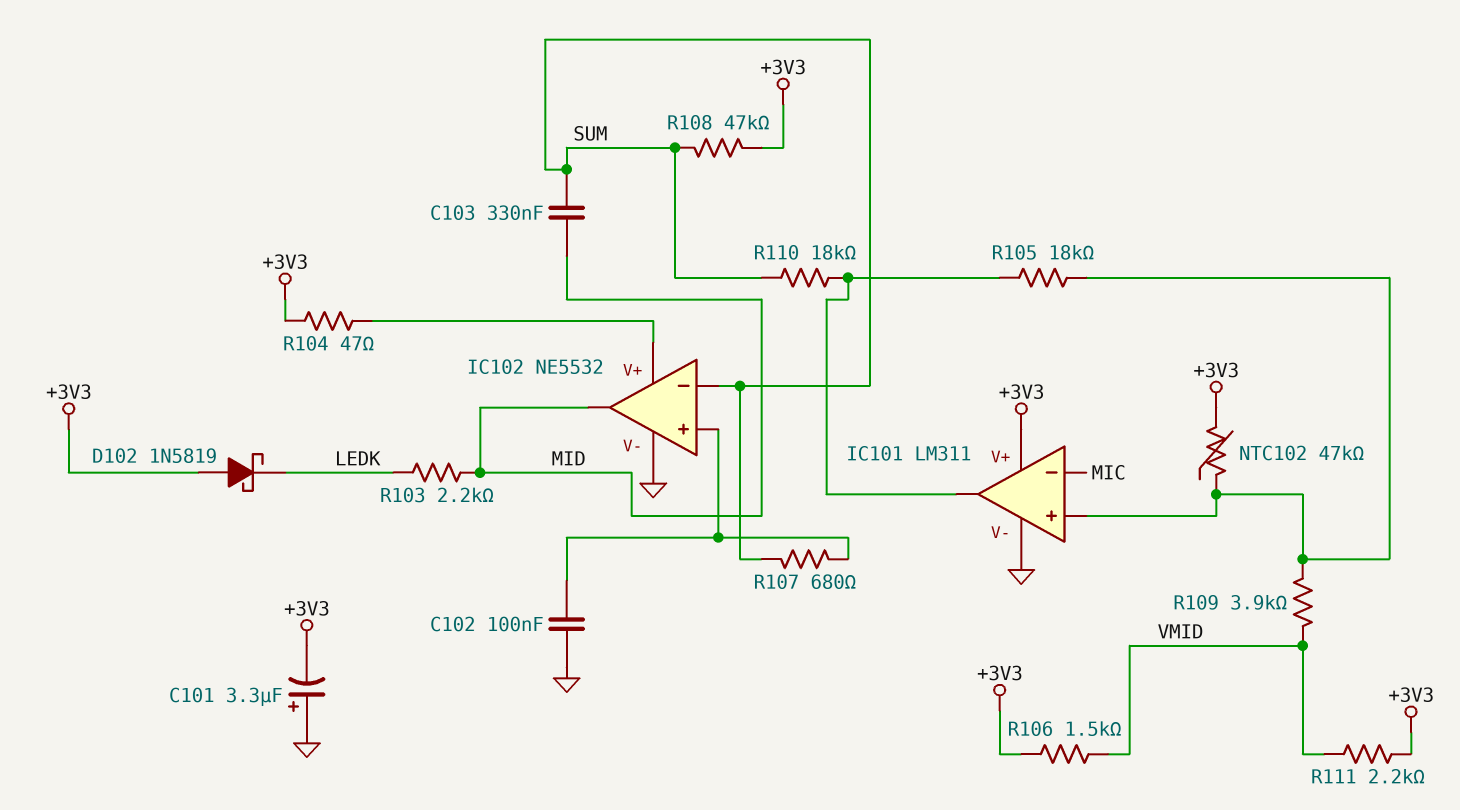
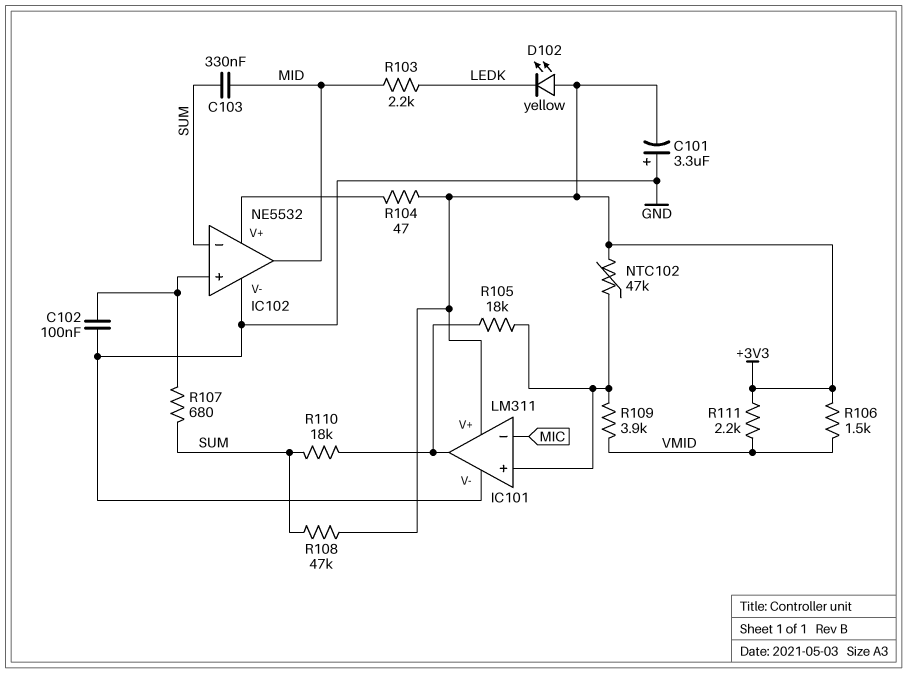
D102: schottky 1N5819 (A +3V3, K LEDK) -> LED yellow (A +3V3, K LEDK)

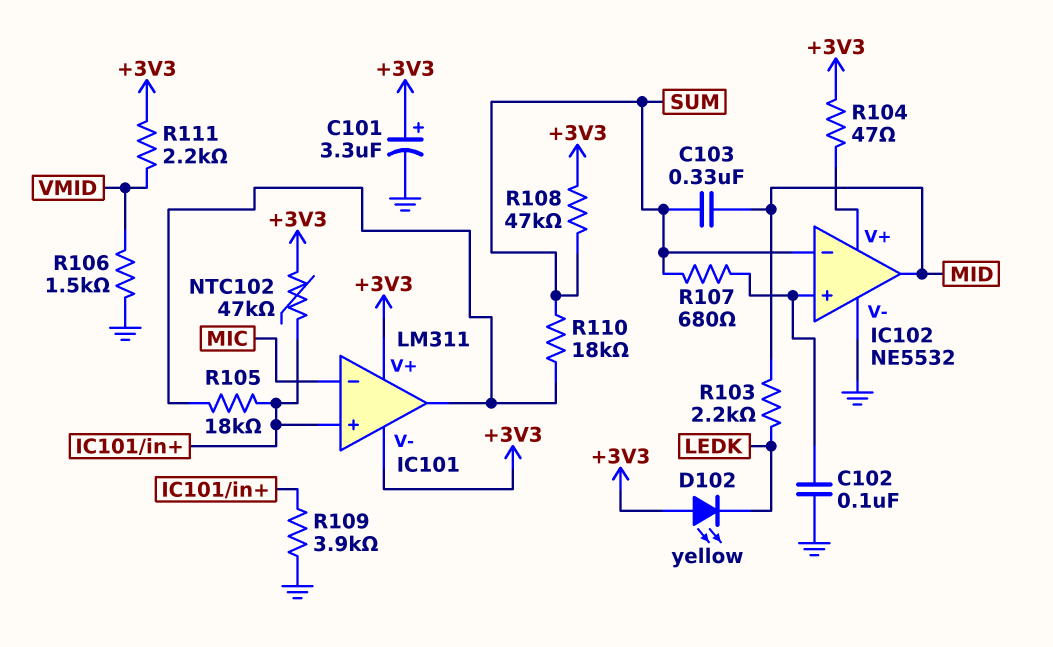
C101: 3.3uF (plus GND, minus +3V3) -> 3.3uF (plus +3V3, minus GND)
IC101 pin V-: GND -> +3V3
R106: 1.5k (+3V3, VMID) -> 1.5k (GND, VMID)
R109: 3.9k (IC101/in+, VMID) -> 3.9k (GND, IC101/in+)

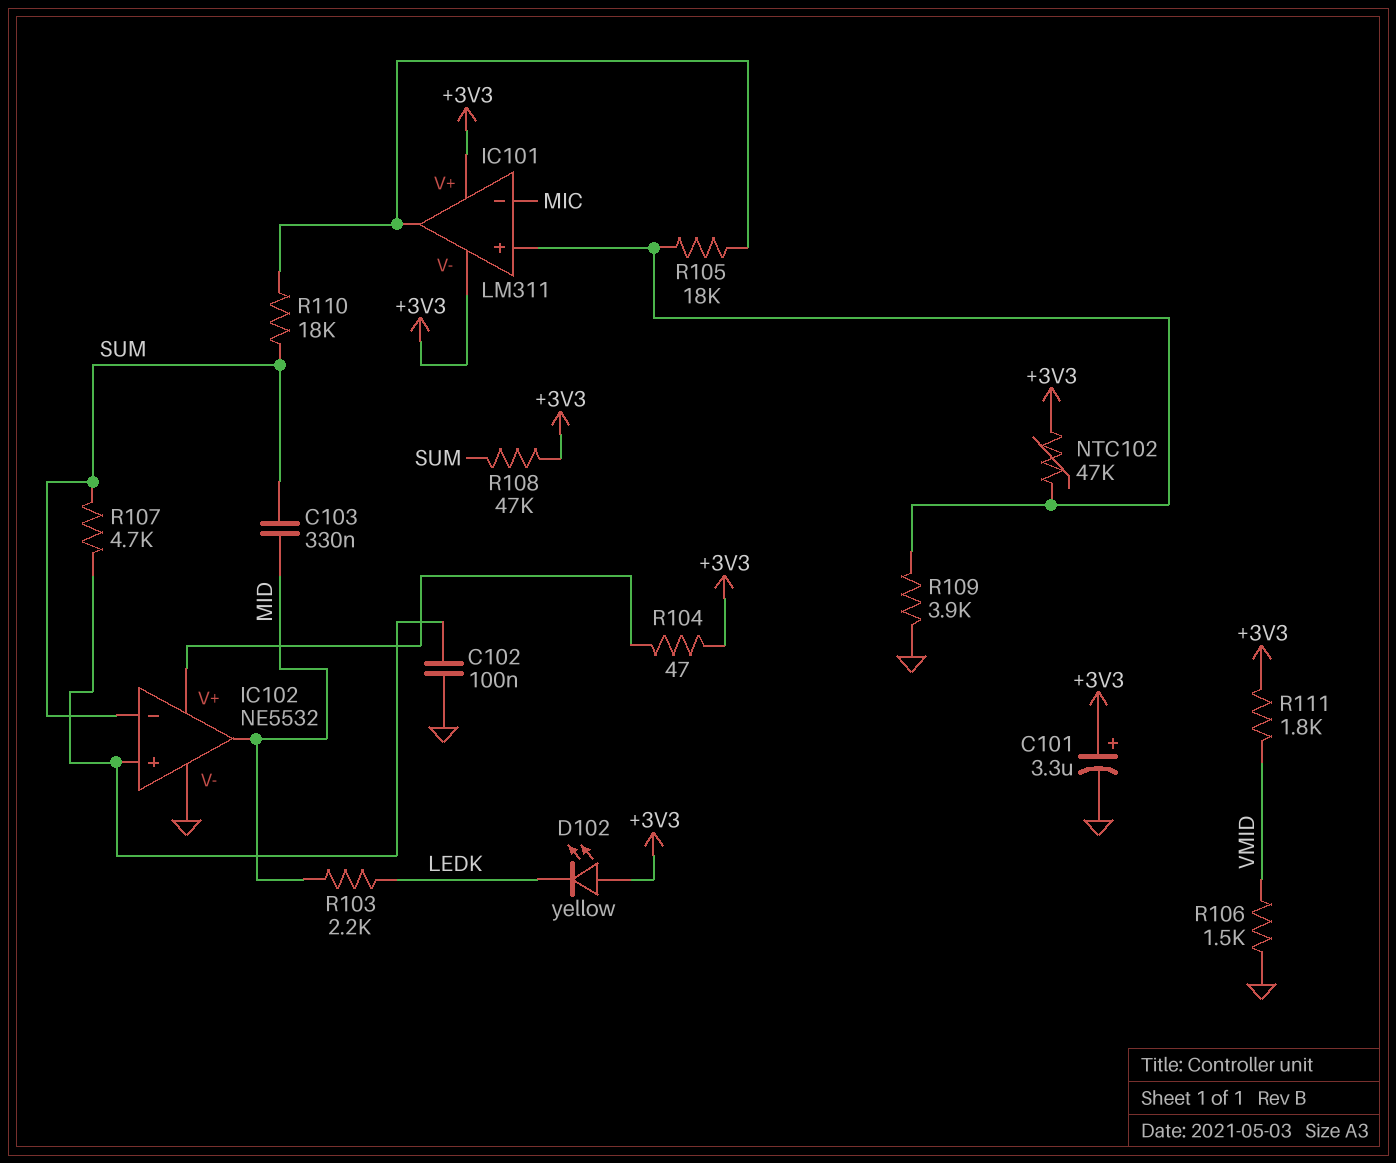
R107: 680 (IC102/in+, SUM) -> 4.7k (IC102/in+, SUM)
R111: 2.2k (+3V3, VMID) -> 1.8k (+3V3, VMID)

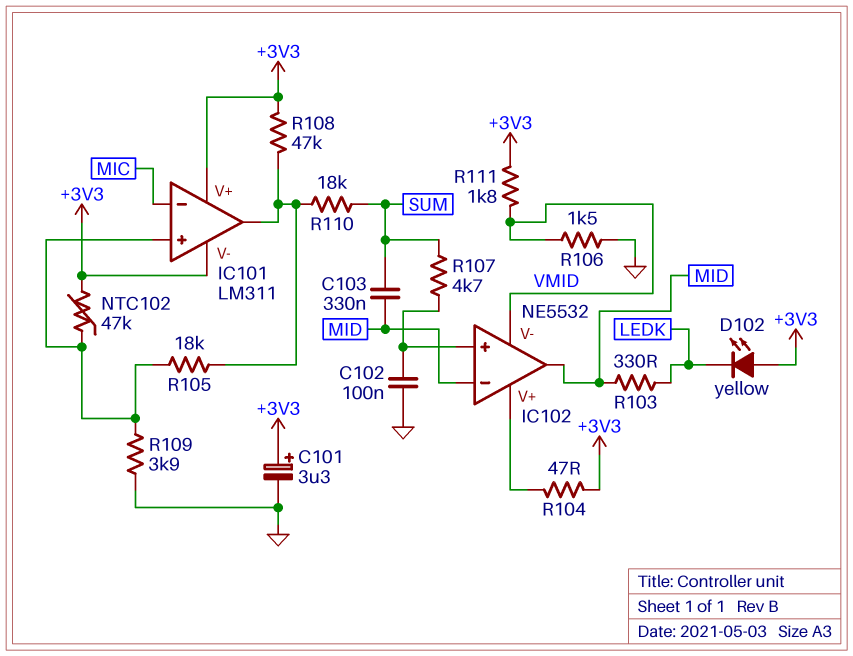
IC102 pin V-: GND -> VMID
IC102 pin in-: SUM -> MID
R103: 2.2k (LEDK, MID) -> 330 (LEDK, MID)
R108: 47k (+3V3, SUM) -> 47k (+3V3, IC101/out)

